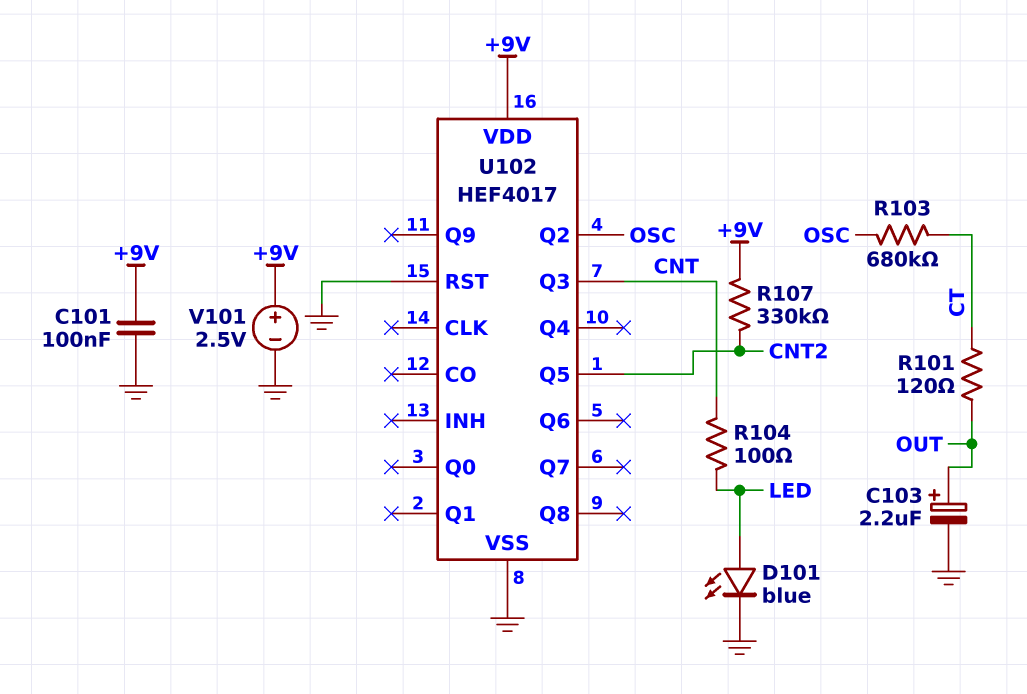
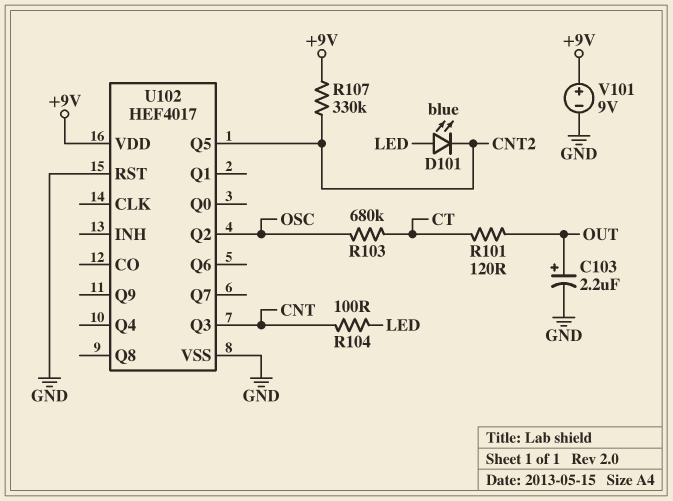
C101: 100nF (+9V, GND) -> none
D101: LED blue (A LED, K GND) -> LED blue (A LED, K CNT2)
V101: 2.5V (plus +9V, minus GND) -> 9V (plus +9V, minus GND)

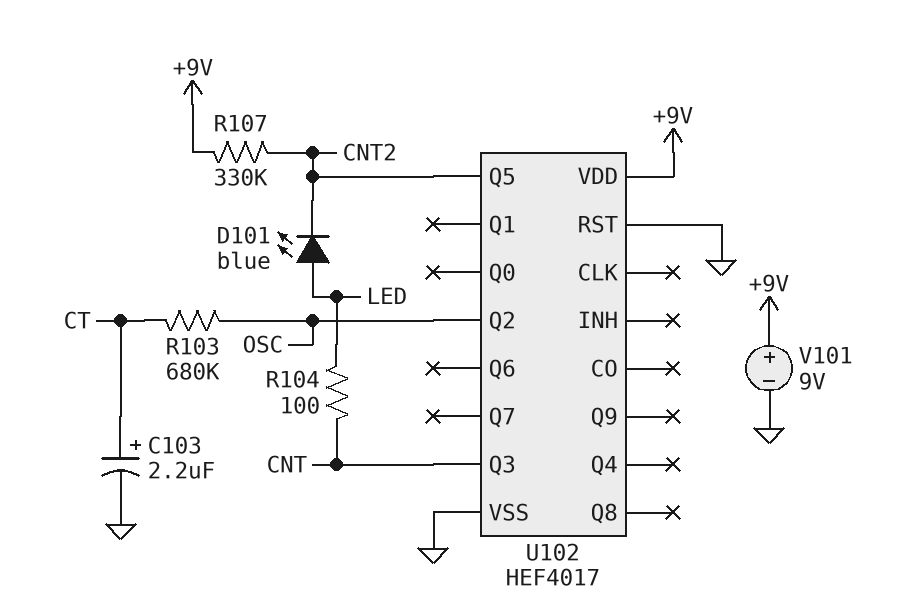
C103: 2.2uF (plus OUT, minus GND) -> 2.2uF (plus CT, minus GND)
R101: 120 (CT, OUT) -> none

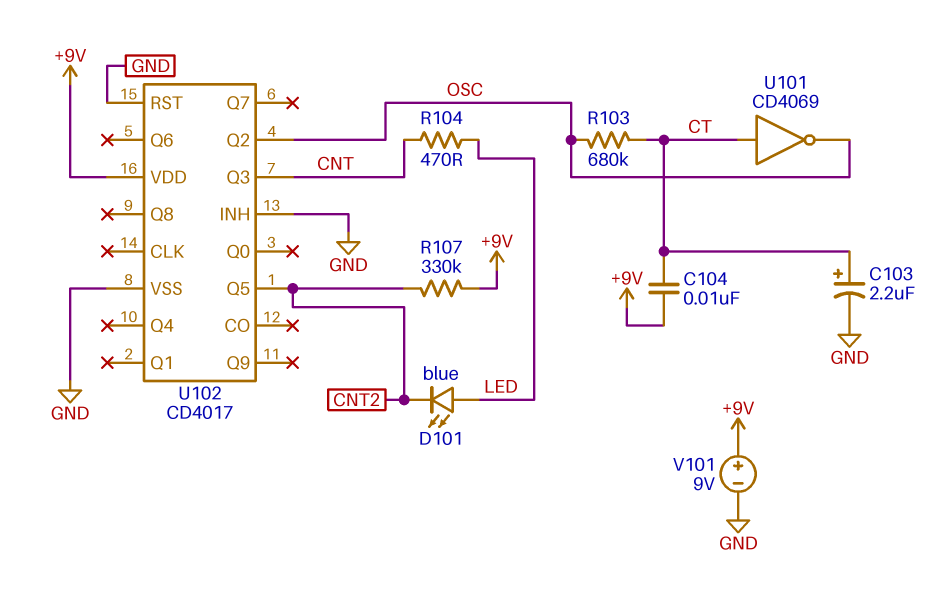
C104: none -> 10nF (+9V, CT)
R104: 100 (CNT, LED) -> 470 (CNT, LED)
U101: none -> NOT CD4069 (in CT, out OSC)
U102: HEF4017 -> CD4017
U102 pin INH: none -> GND

